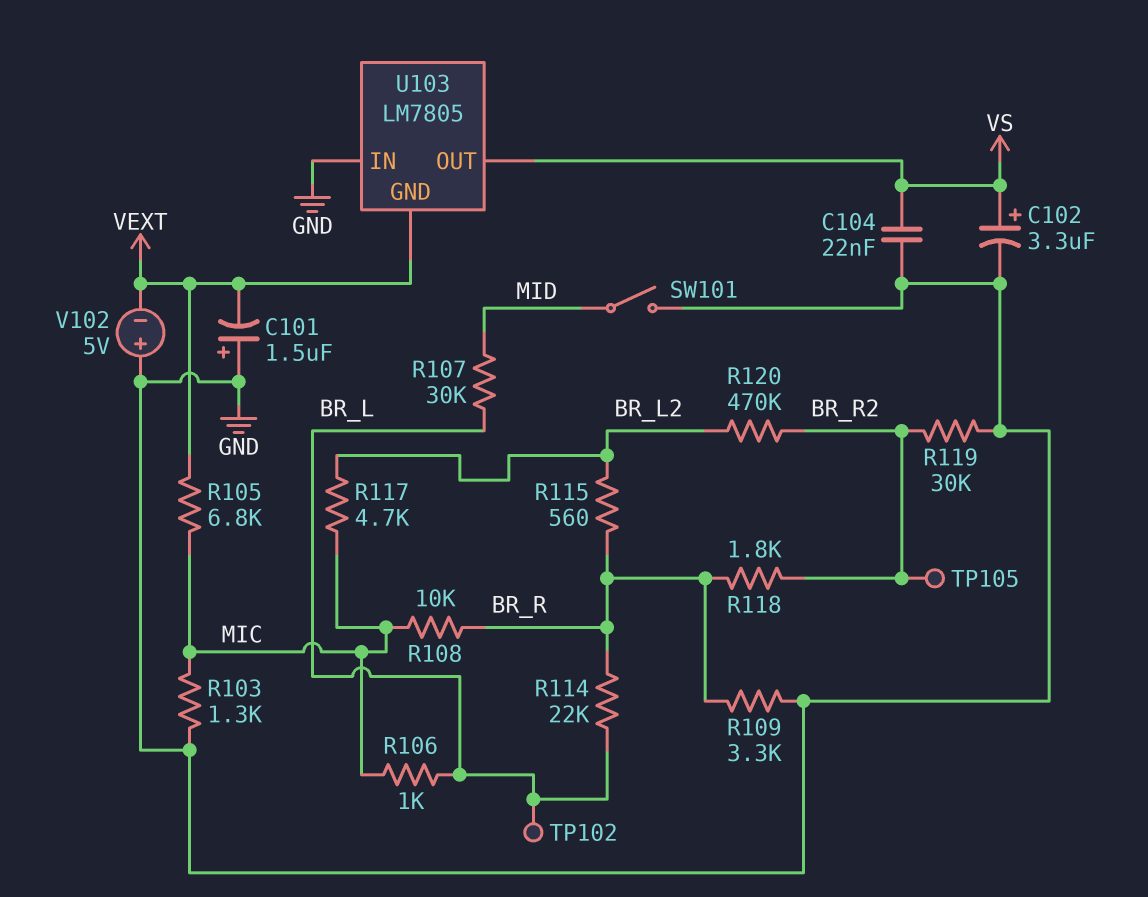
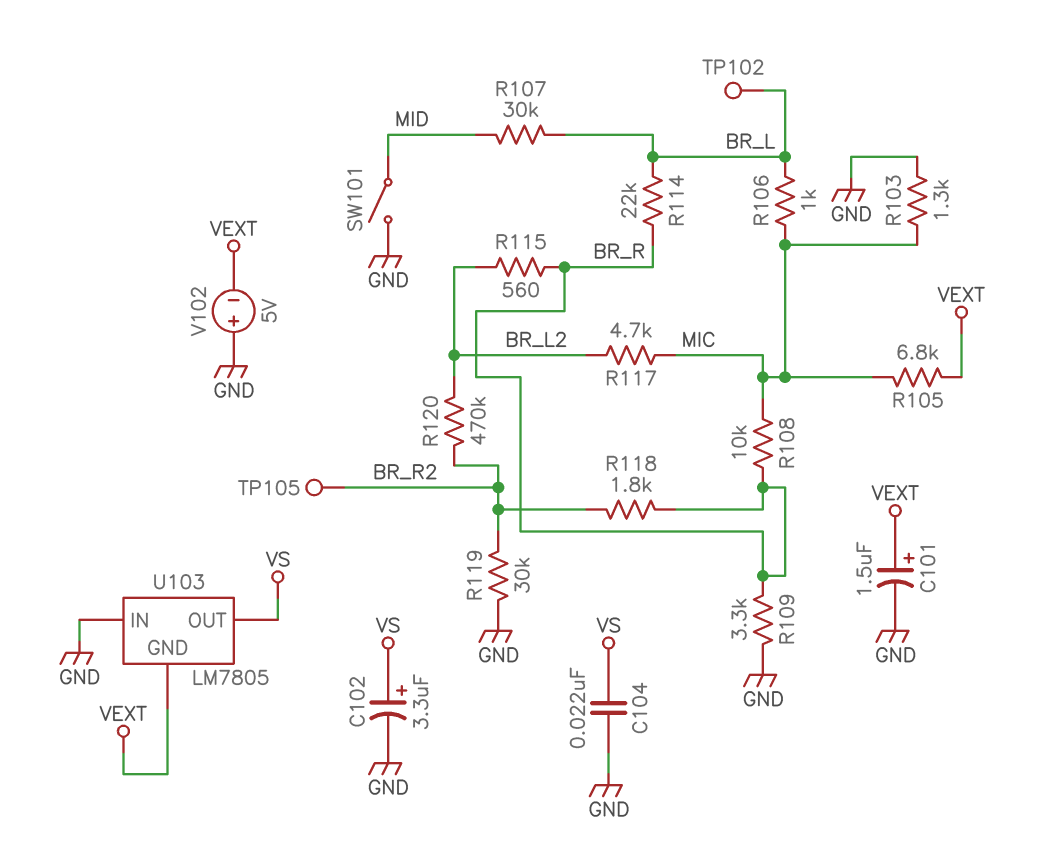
C101: 1.5uF (plus GND, minus VEXT) -> 1.5uF (plus VEXT, minus GND)

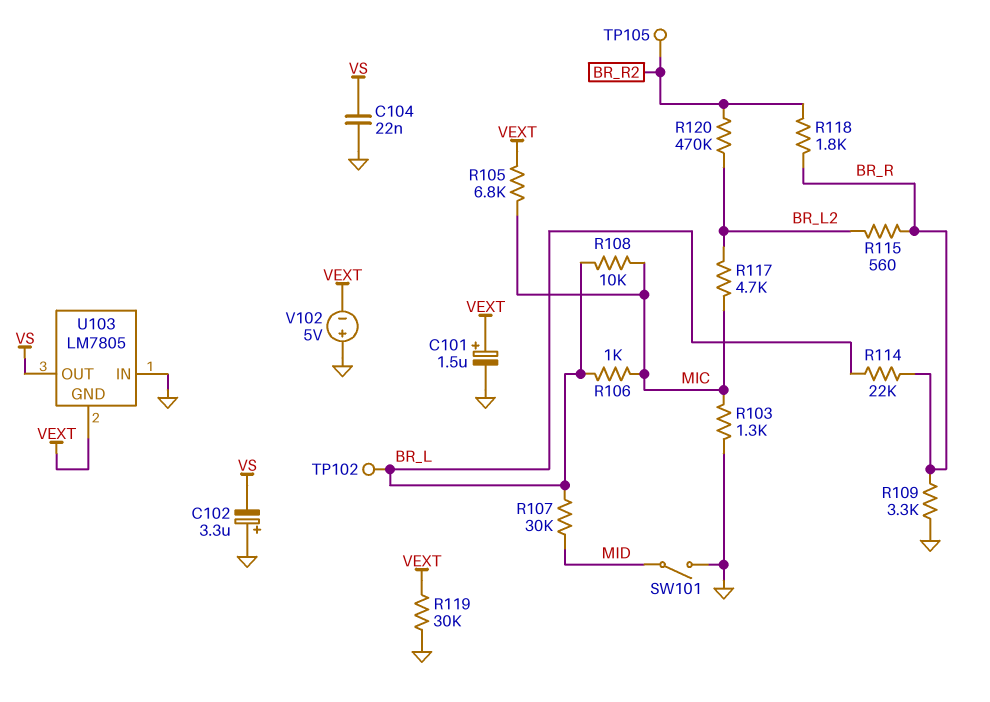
C102: 3.3uF (plus VS, minus GND) -> 3.3uF (plus GND, minus VS)
R108: 10k (BR_R, MIC) -> 10k (BR_L, MIC)
R119: 30k (BR_R2, GND) -> 30k (GND, VEXT)

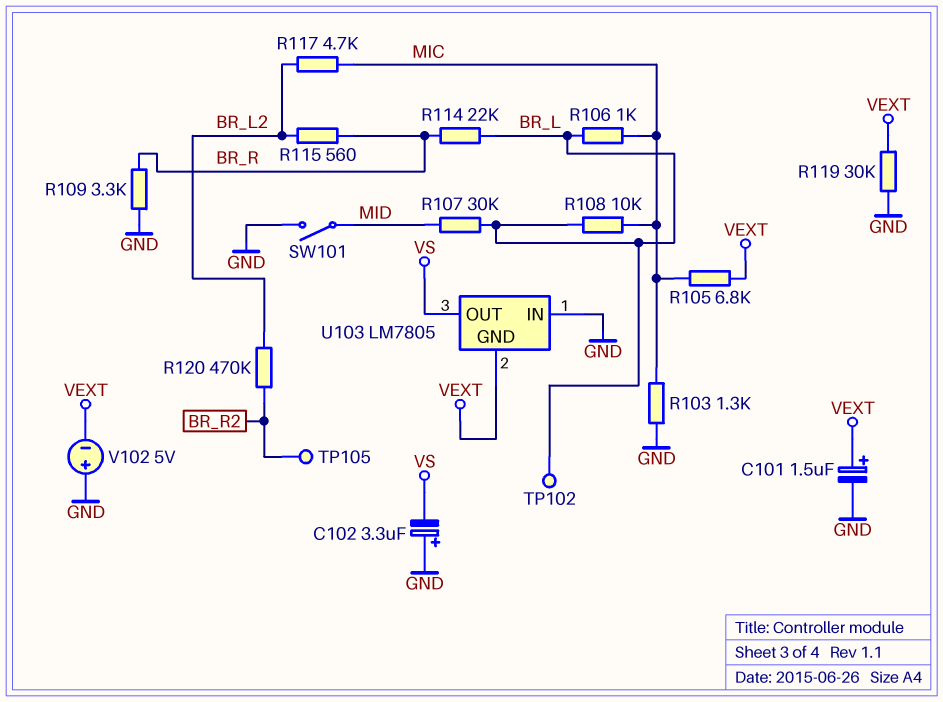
C104: 22nF (GND, VS) -> none
R118: 1.8k (BR_R, BR_R2) -> none

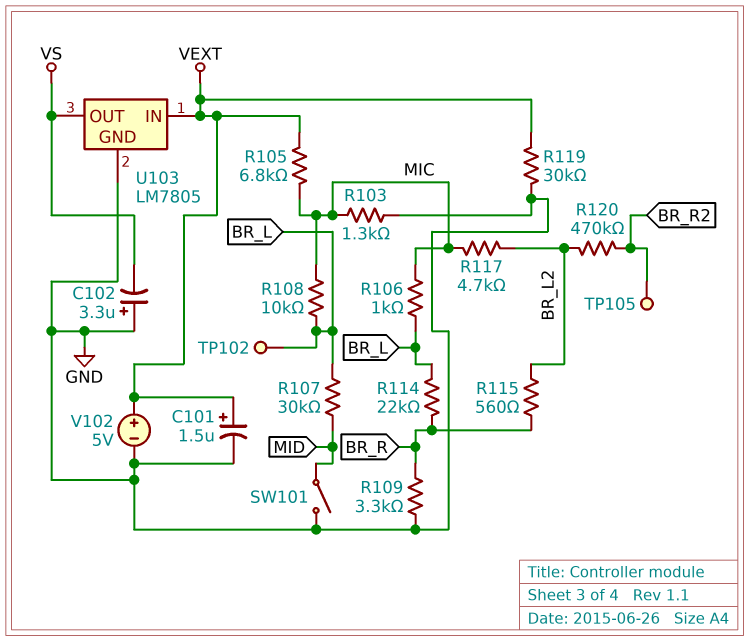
U103 pin GND: VEXT -> GND
U103 pin IN: GND -> VEXT
V102: 5V (plus GND, minus VEXT) -> 5V (plus VEXT, minus GND)

